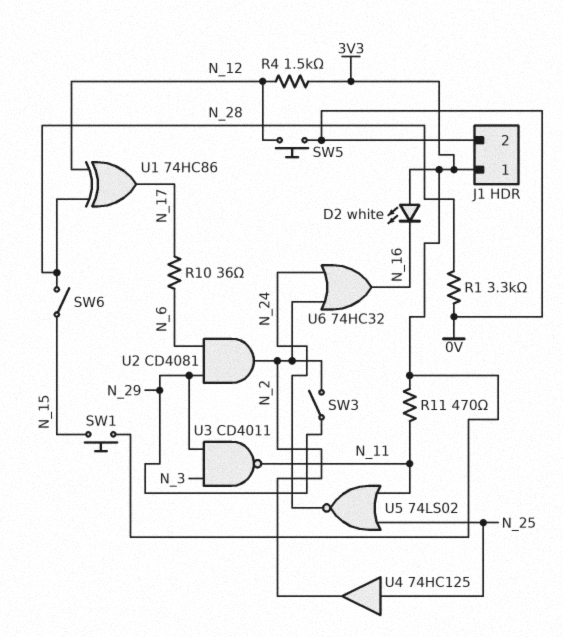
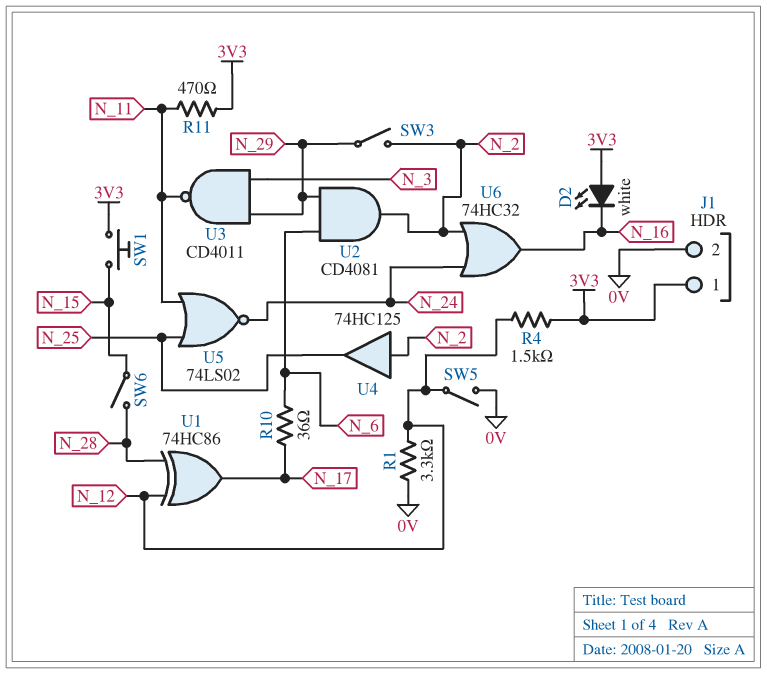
R1: 3.3k (0V, N_28) -> 3.3k (0V, N_12)
SW5: button (0V, N_12) -> switch (0V, N_12)
U4: buffer 74HC125 (in N_25, out N_2) -> buffer 74HC125 (in N_2, out N_25)

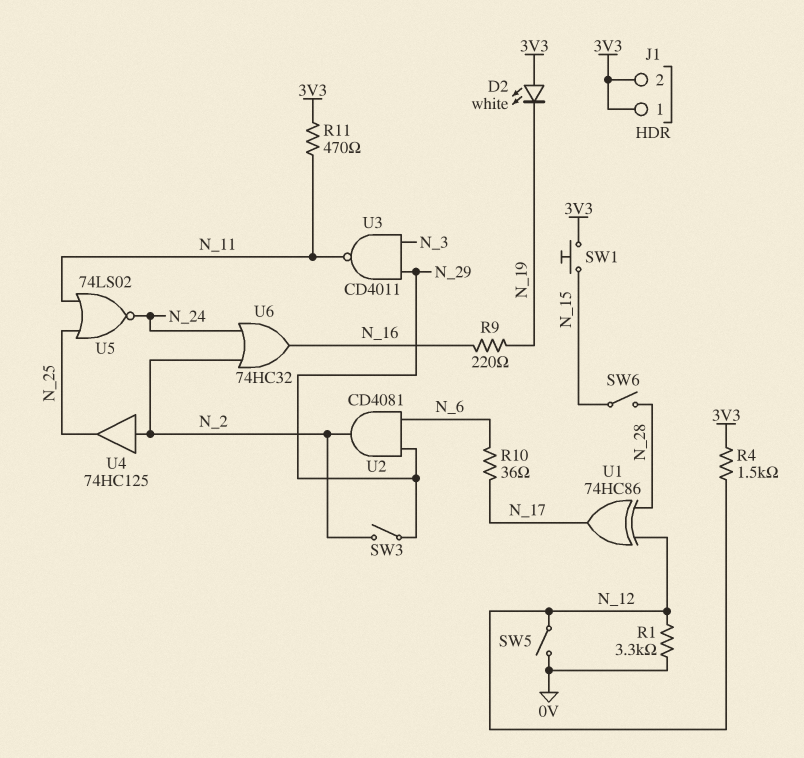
D2: LED white (A 3V3, K N_16) -> LED white (A 3V3, K N_19)
J1 pin 2: 0V -> 3V3
R9: none -> 220 (N_16, N_19)

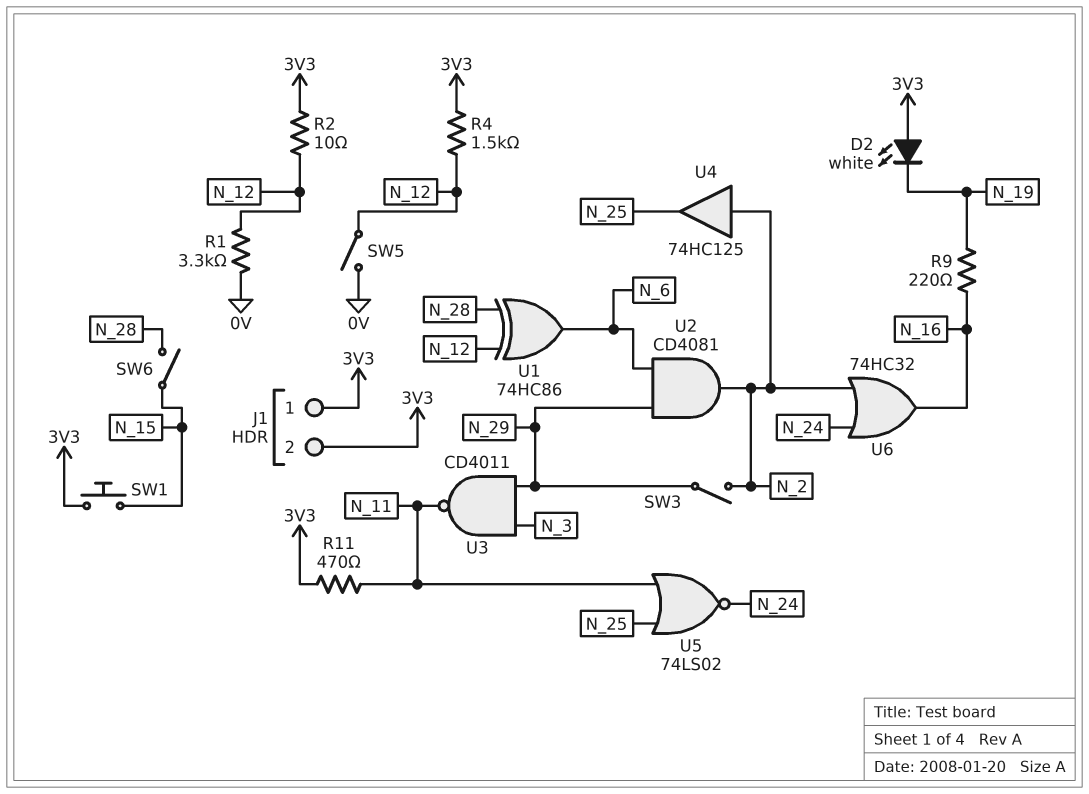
R2: none -> 10 (3V3, N_12)
R10: 36 (N_6, N_17) -> none
U1: XOR 74HC86 (in N_12, in N_28, out N_17) -> XOR 74HC86 (in N_12, in N_28, out N_6)

